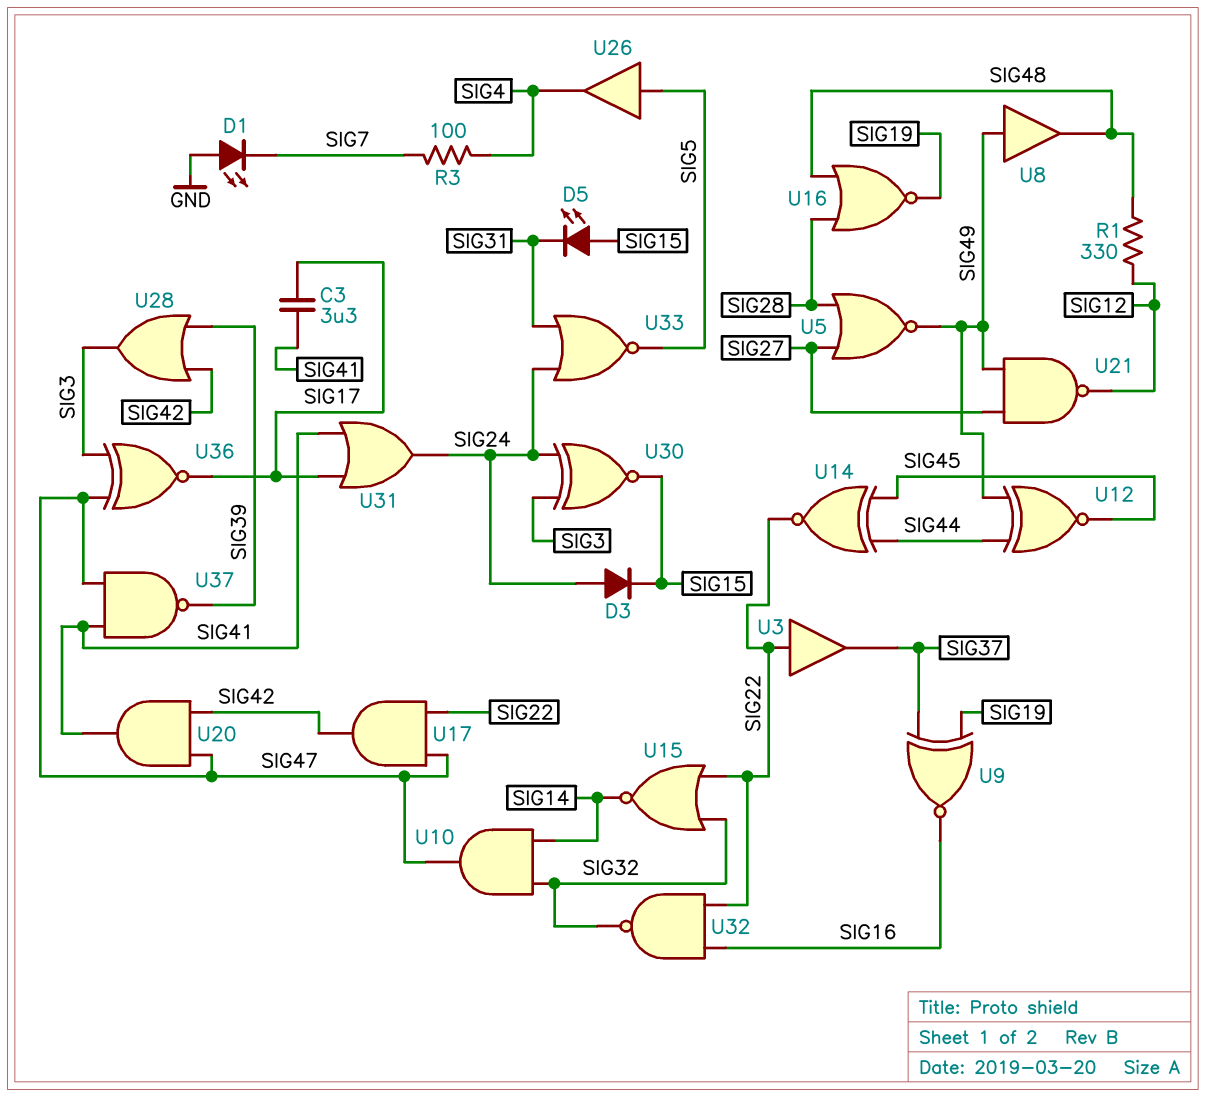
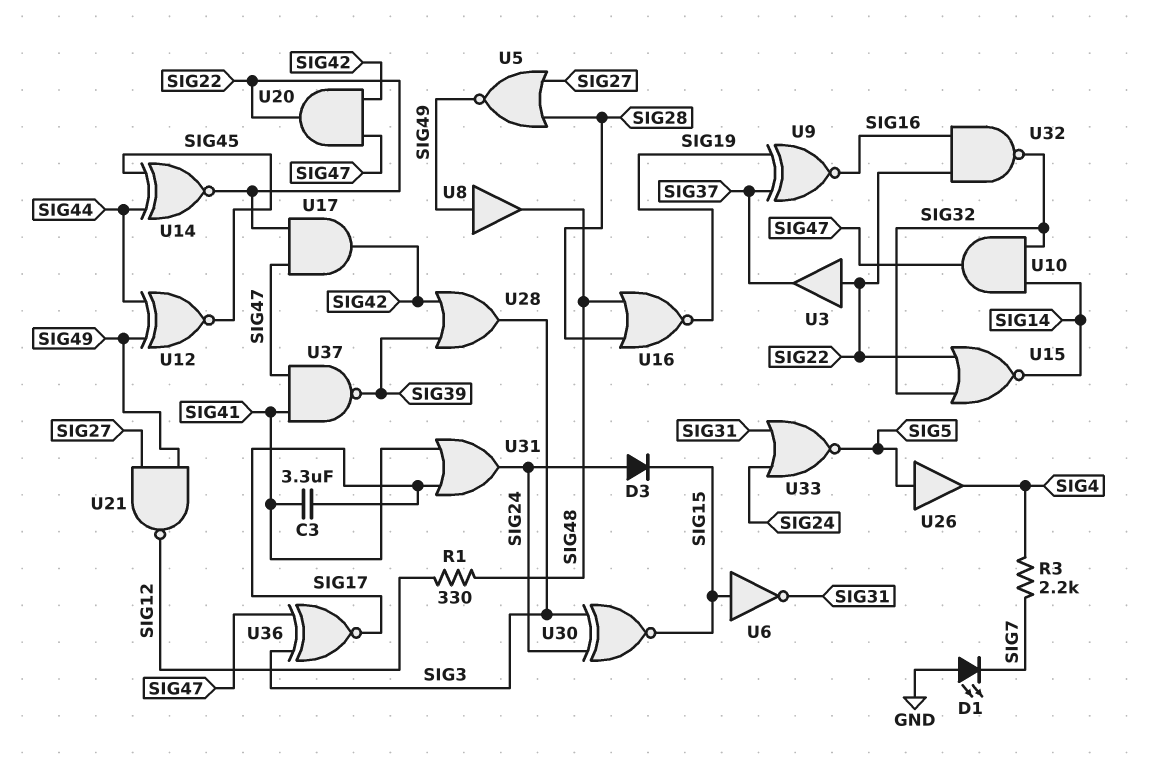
D5: LED (A SIG15, K SIG31) -> none
R3: 100 (SIG4, SIG7) -> 2.2k (SIG4, SIG7)
U6: none -> NOT (in SIG15, out SIG31)
U20: AND (in SIG42, in SIG47, out SIG41) -> AND (in SIG42, in SIG47, out SIG22)

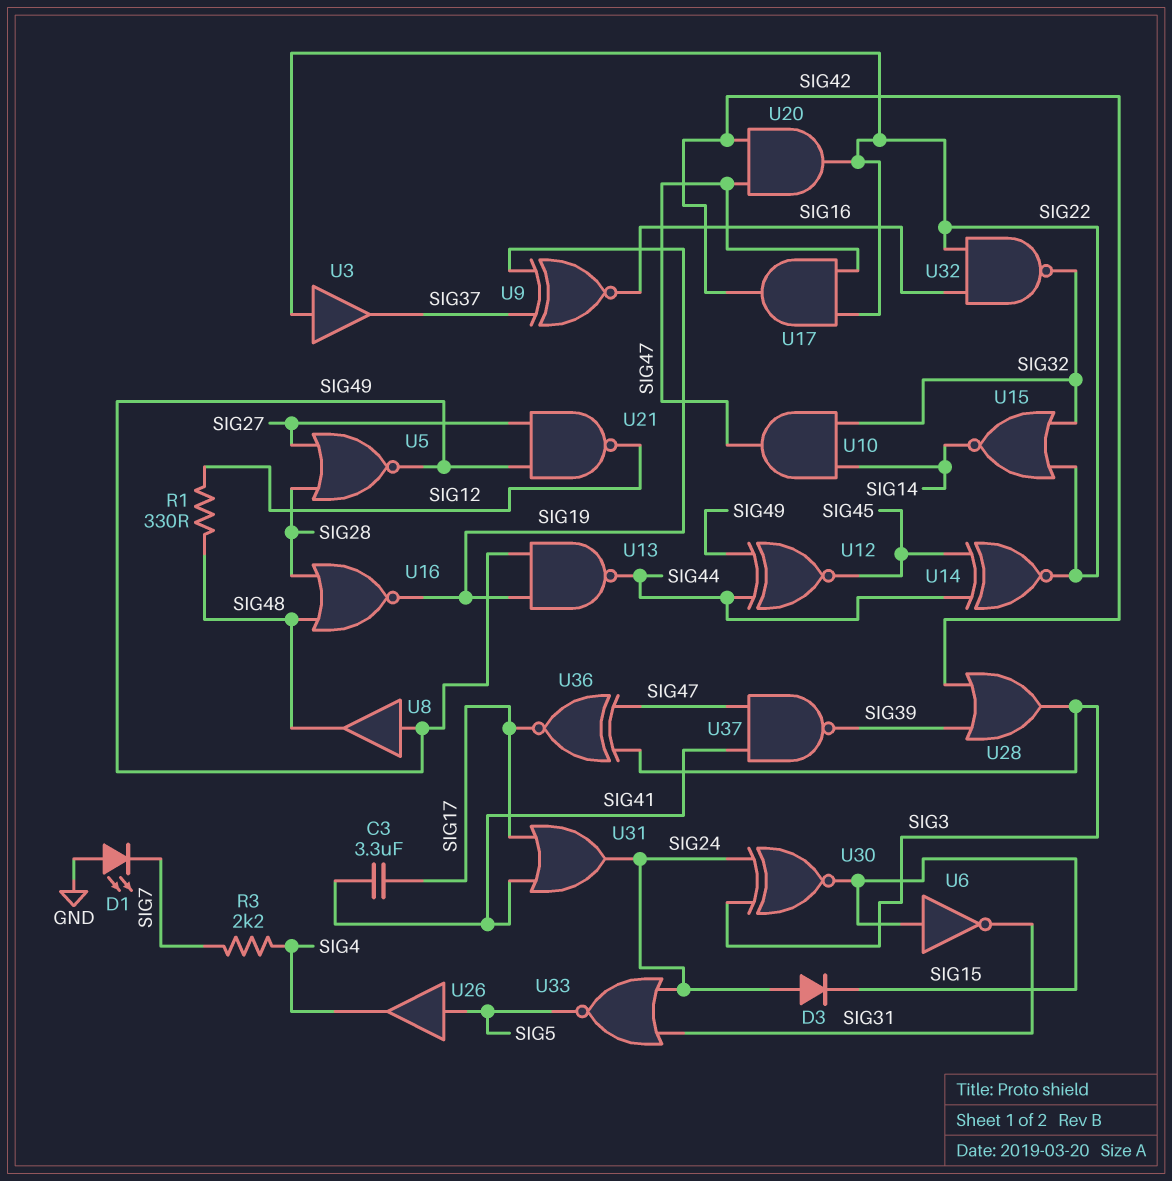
U13: none -> NAND (in SIG19, in SIG49, out SIG44)

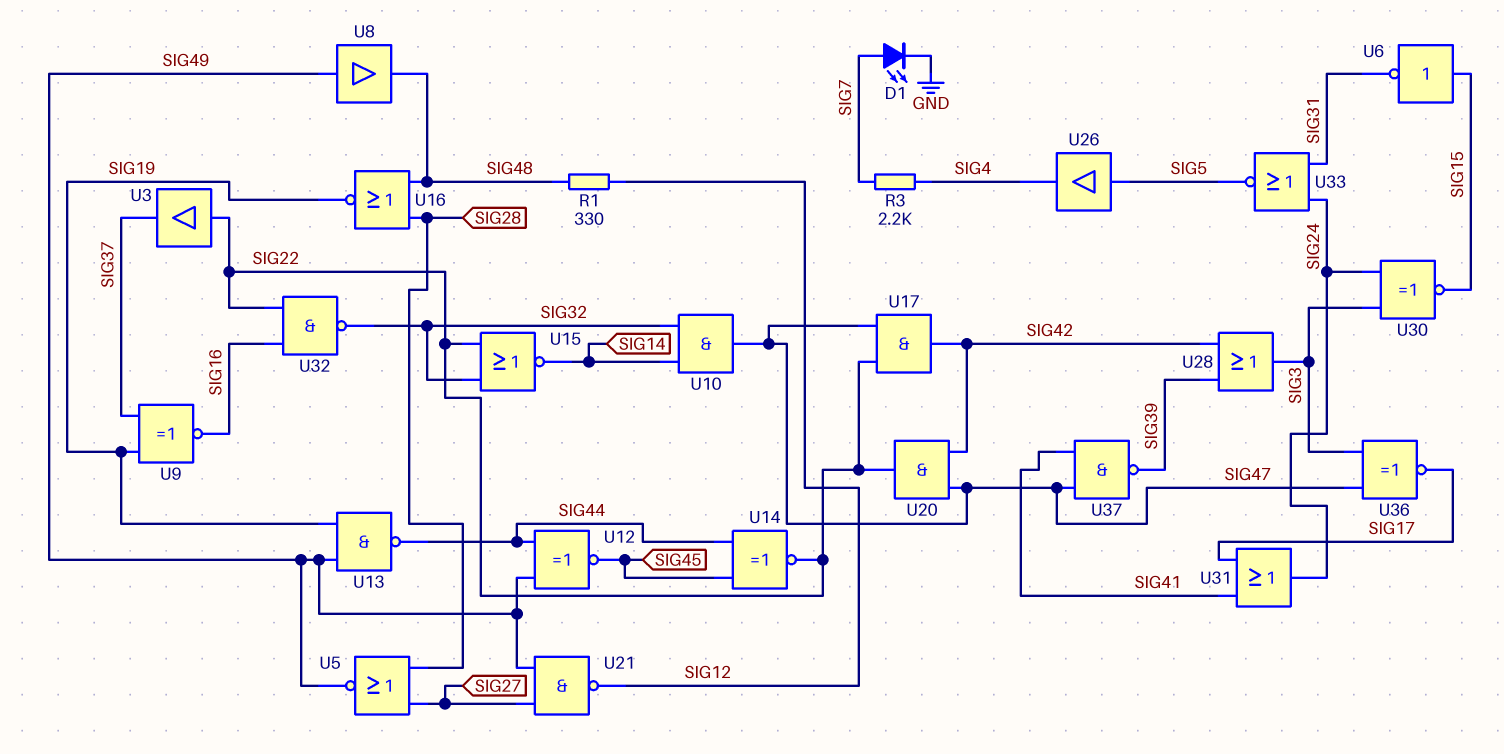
C3: 3.3uF (SIG17, SIG41) -> none
D1: LED (A GND, K SIG7) -> LED (A SIG7, K GND)
D3: diode (A SIG24, K SIG15) -> none

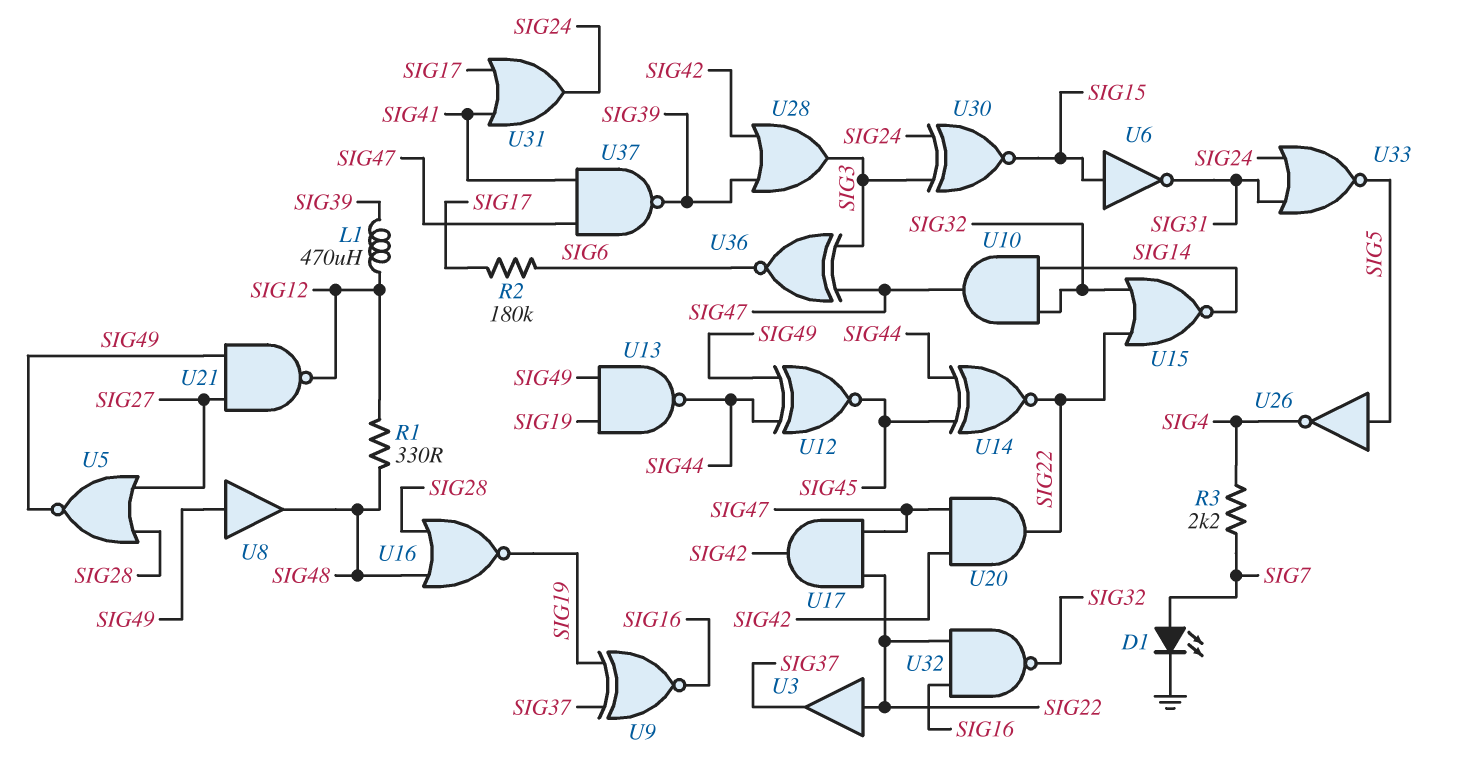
L1: none -> 470uH (SIG12, SIG39)
R2: none -> 180k (SIG6, SIG17)
U26: buffer (in SIG5, out SIG4) -> NOT (in SIG5, out SIG4)
U36: XNOR (in SIG3, in SIG47, out SIG17) -> XNOR (in SIG3, in SIG47, out SIG6)

